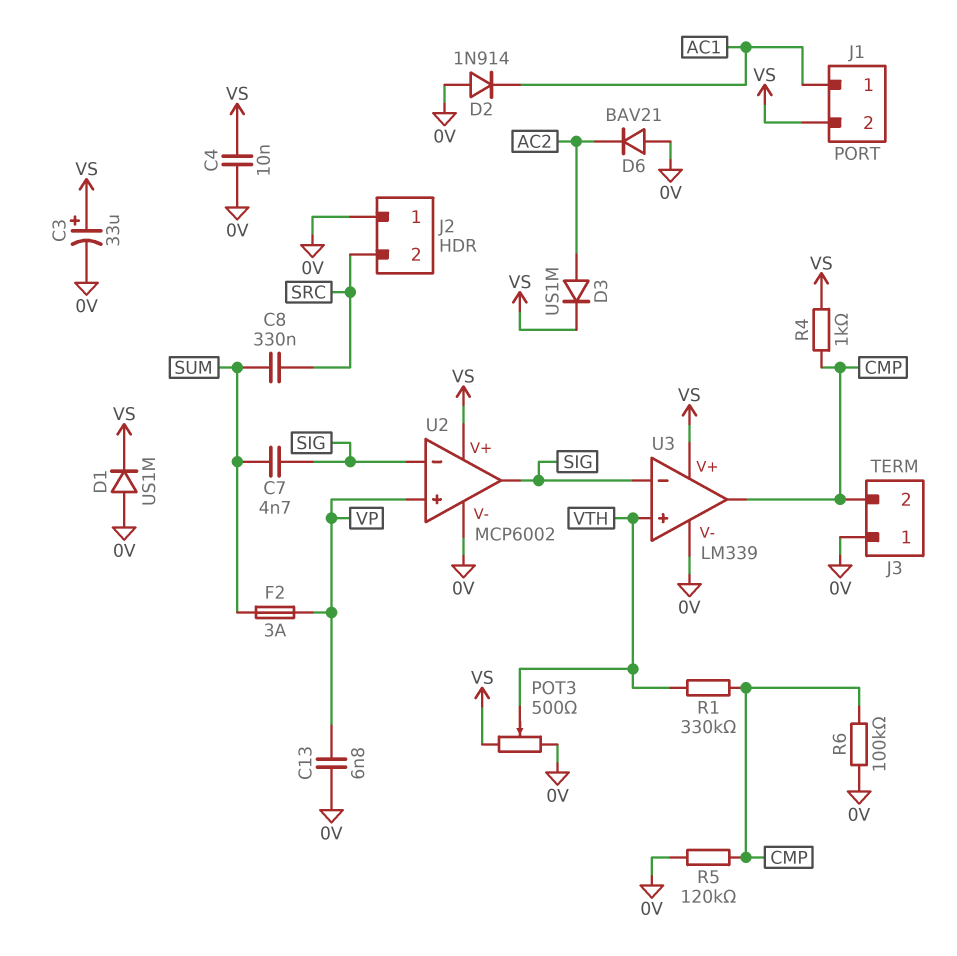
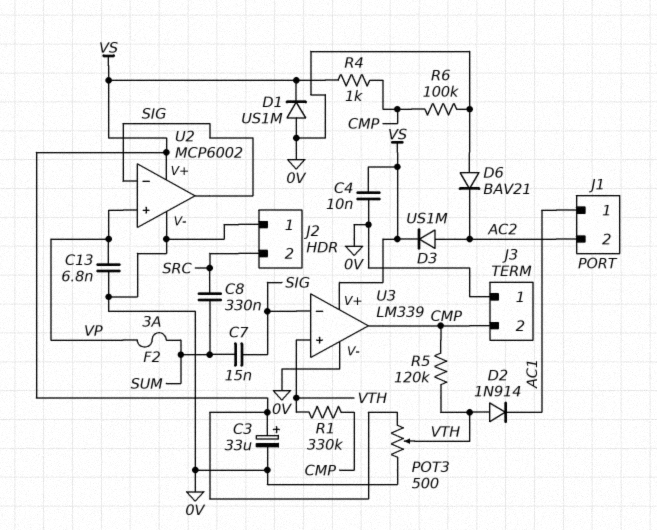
C7: 4.7nF (SIG, SUM) -> 15nF (SIG, SUM)
D2: diode 1N914 (A 0V, K AC1) -> diode 1N914 (A VTH, K AC1)
J1 pin 2: VS -> AC2
R5: 120k (0V, CMP) -> 120k (CMP, VTH)

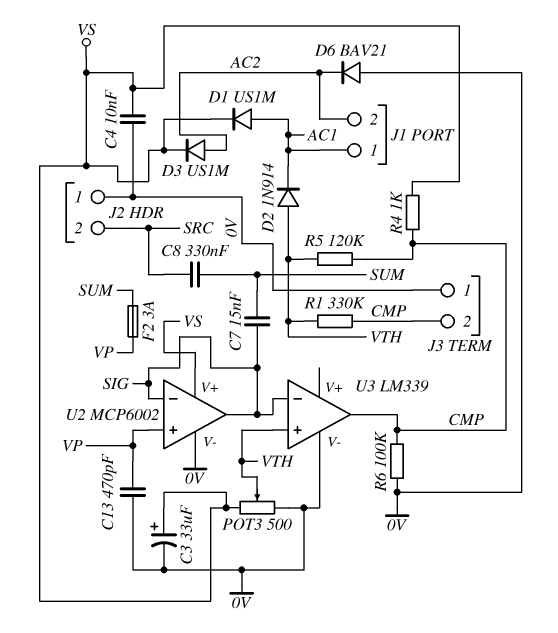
C13: 6.8nF (0V, VP) -> 470pF (0V, VP)
D1: diode US1M (A 0V, K VS) -> diode US1M (A AC1, K VS)
U3 pin V+: VS -> none

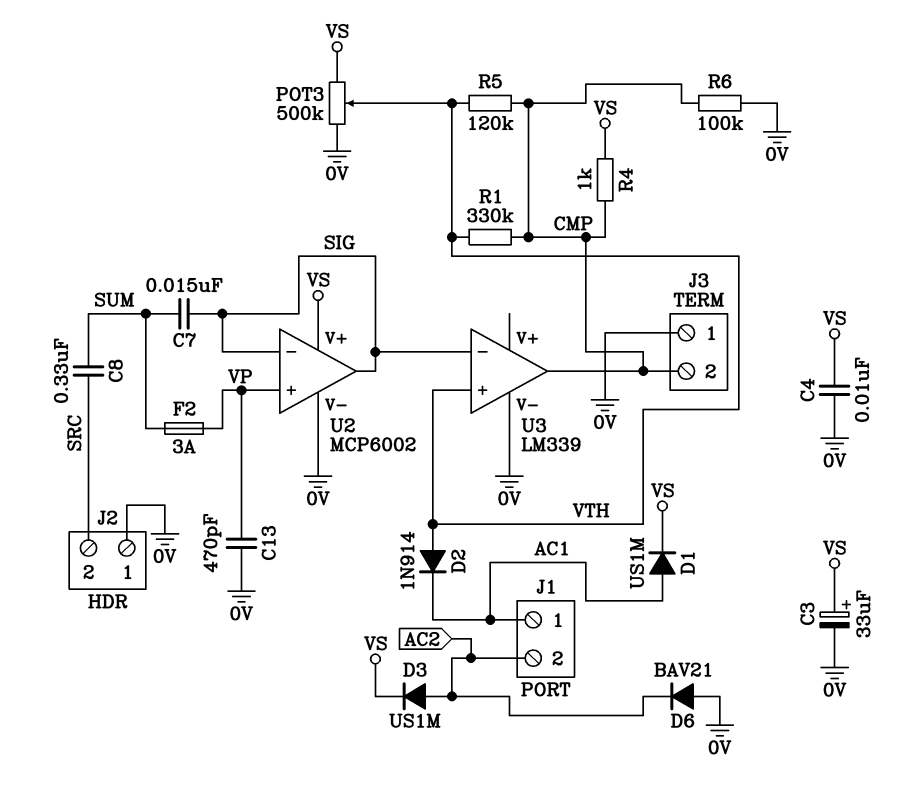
POT3: 500 (0V, VS, wiper VTH) -> 500k (0V, VS, wiper VTH)

